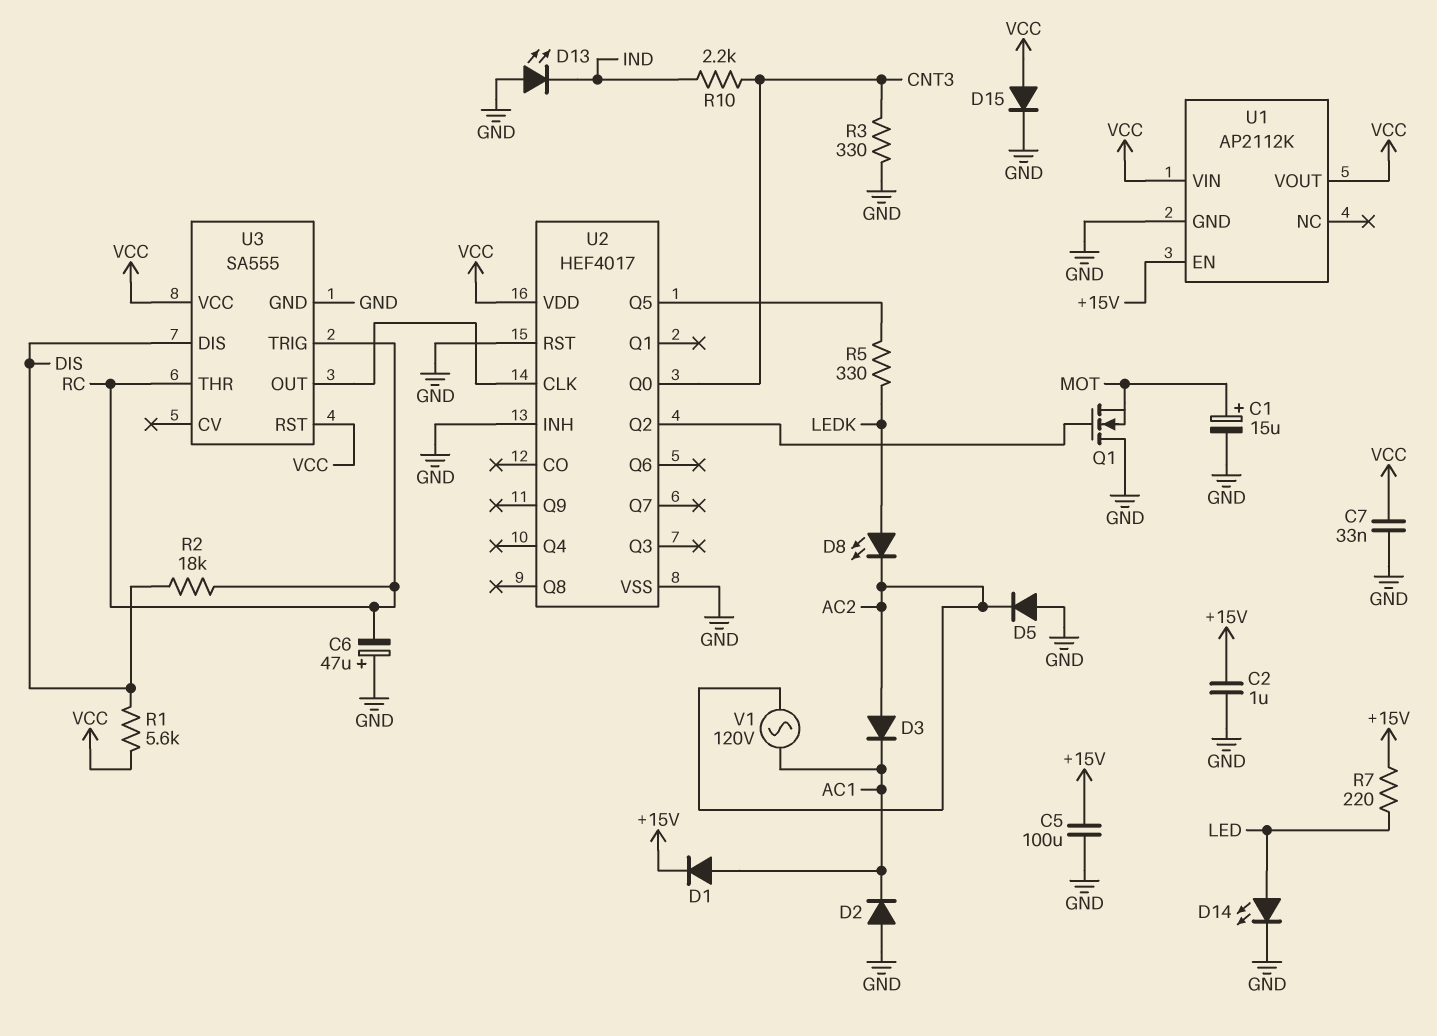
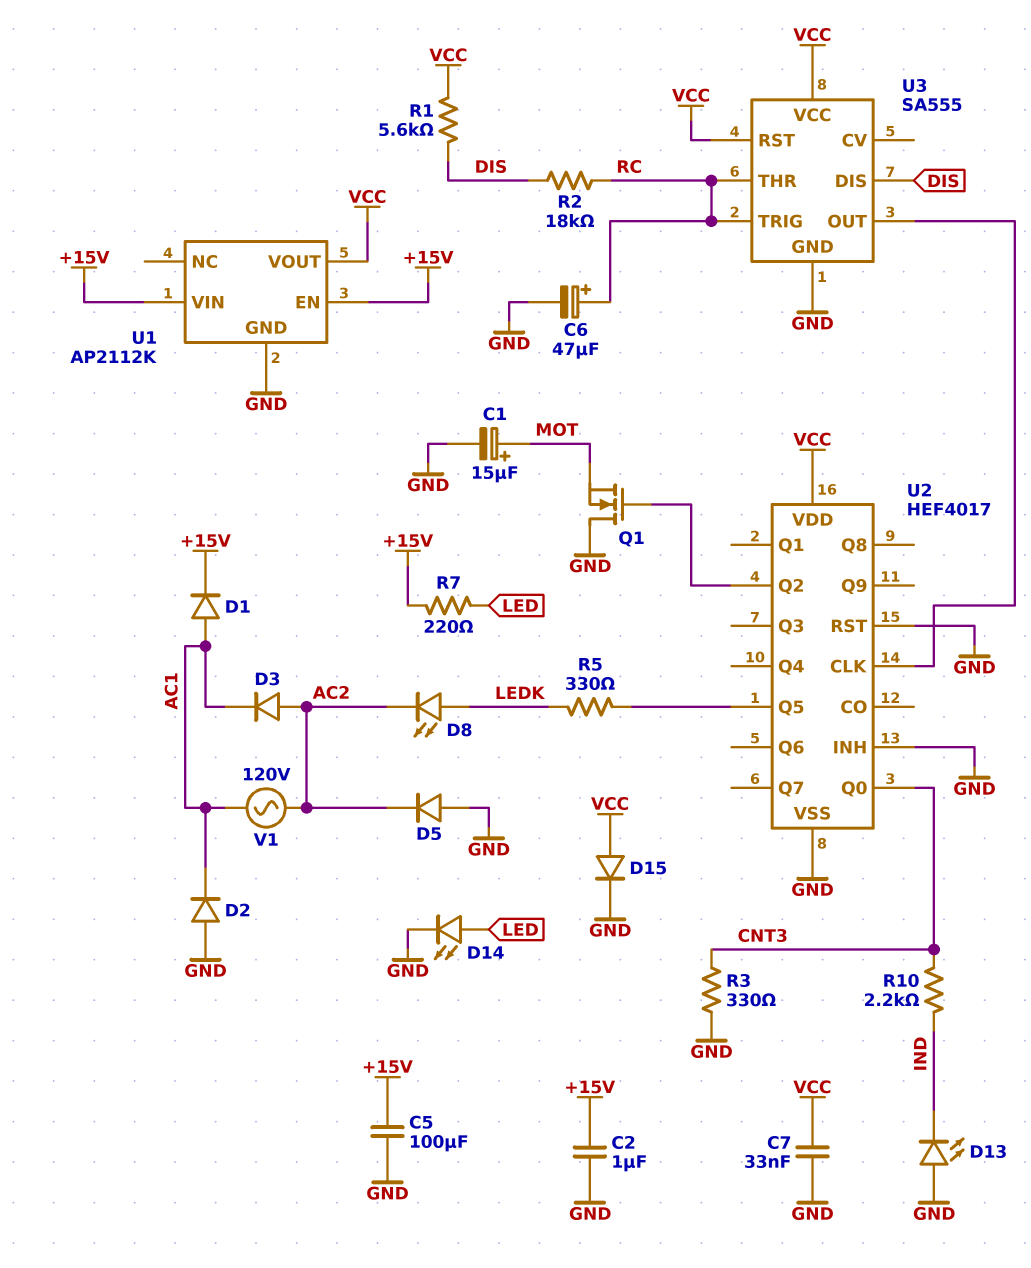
C6: 47uF (plus GND, minus RC) -> 47uF (plus RC, minus GND)
U1 pin VIN: VCC -> +15V

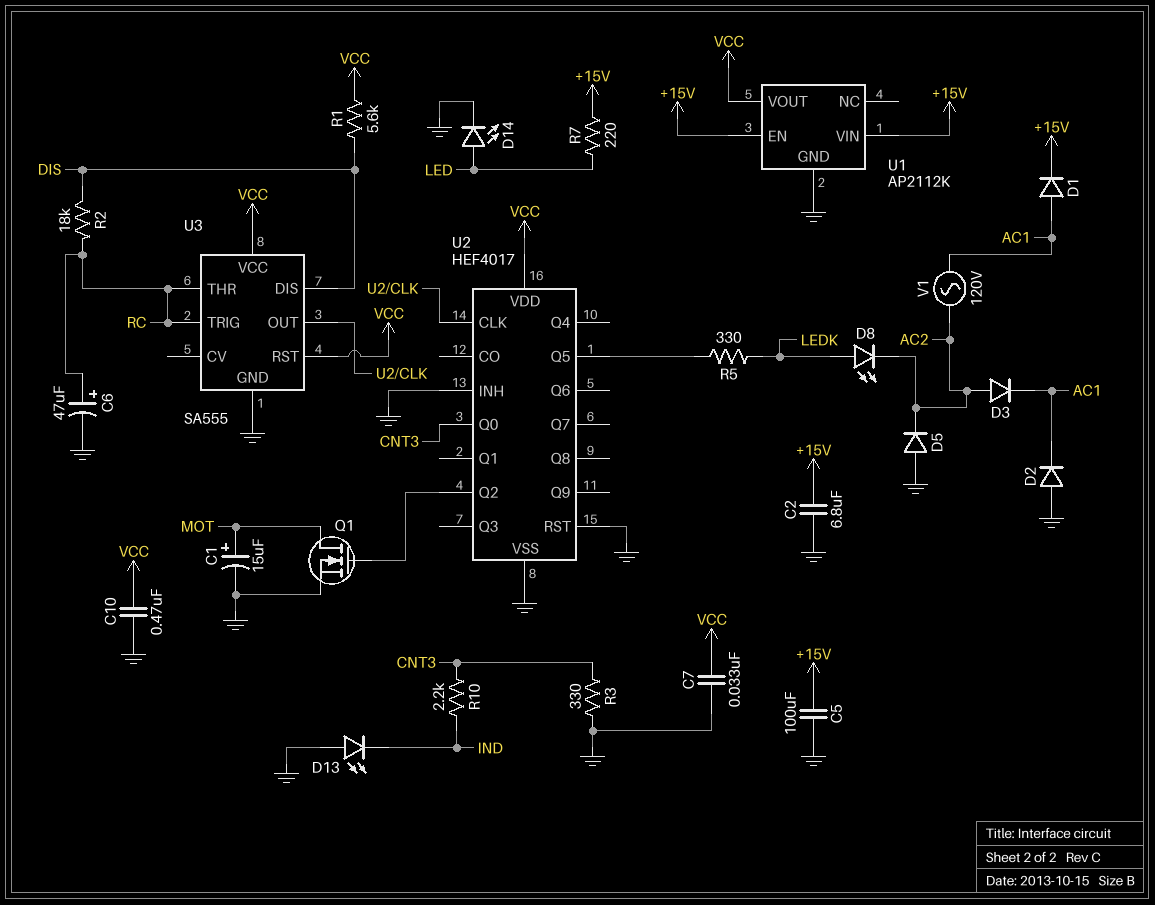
C2: 1uF (+15V, GND) -> 6.8uF (+15V, GND)
C10: none -> 470nF (GND, VCC)
D15: diode (A VCC, K GND) -> none
Q1: NMOS (G U2/Q2, D GND, S MOT) -> NMOS (G U2/Q2, D MOT, S GND)

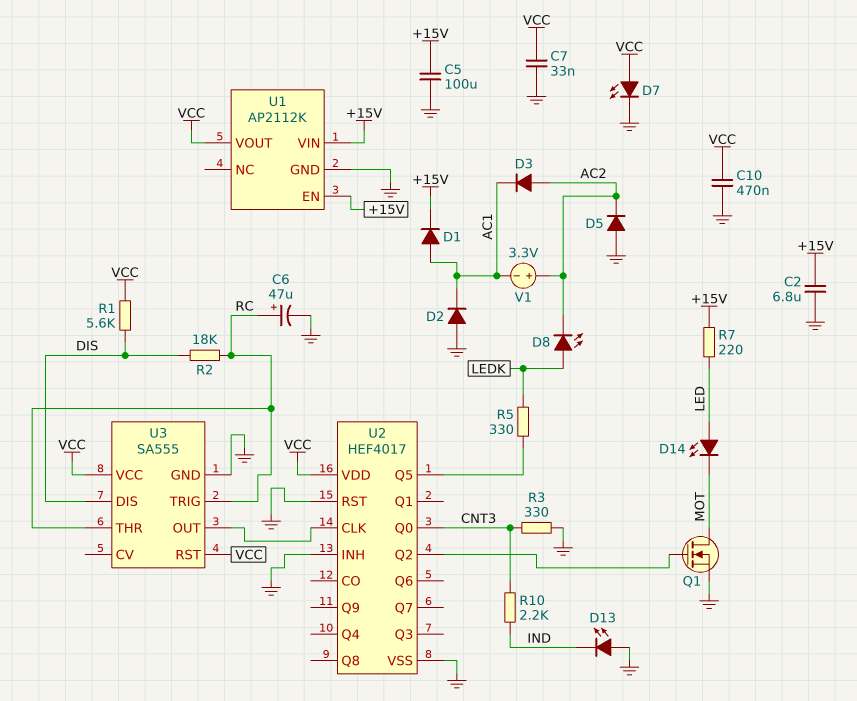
C1: 15uF (plus MOT, minus GND) -> none
D7: none -> LED (A VCC, K GND)
D14: LED (A LED, K GND) -> LED (A LED, K MOT)
V1: AC 120V (AC1, AC2) -> 3.3V (plus AC2, minus AC1)

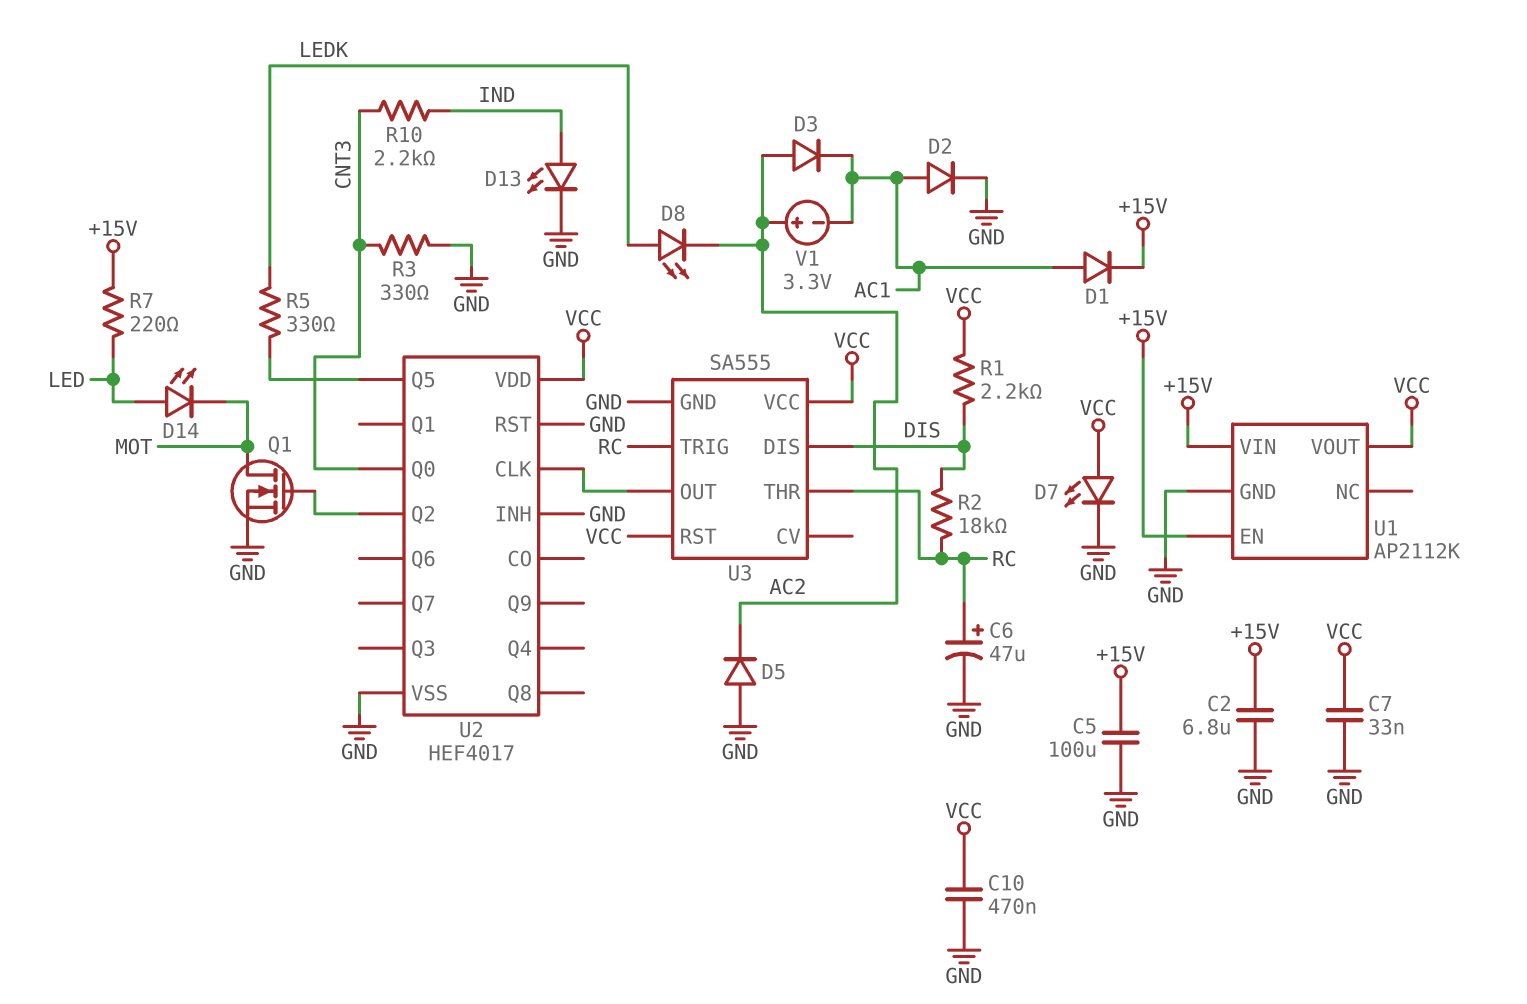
D2: diode (A GND, K AC1) -> diode (A AC1, K GND)
D13: LED (A GND, K IND) -> LED (A IND, K GND)
R1: 5.6k (DIS, VCC) -> 2.2k (DIS, VCC)

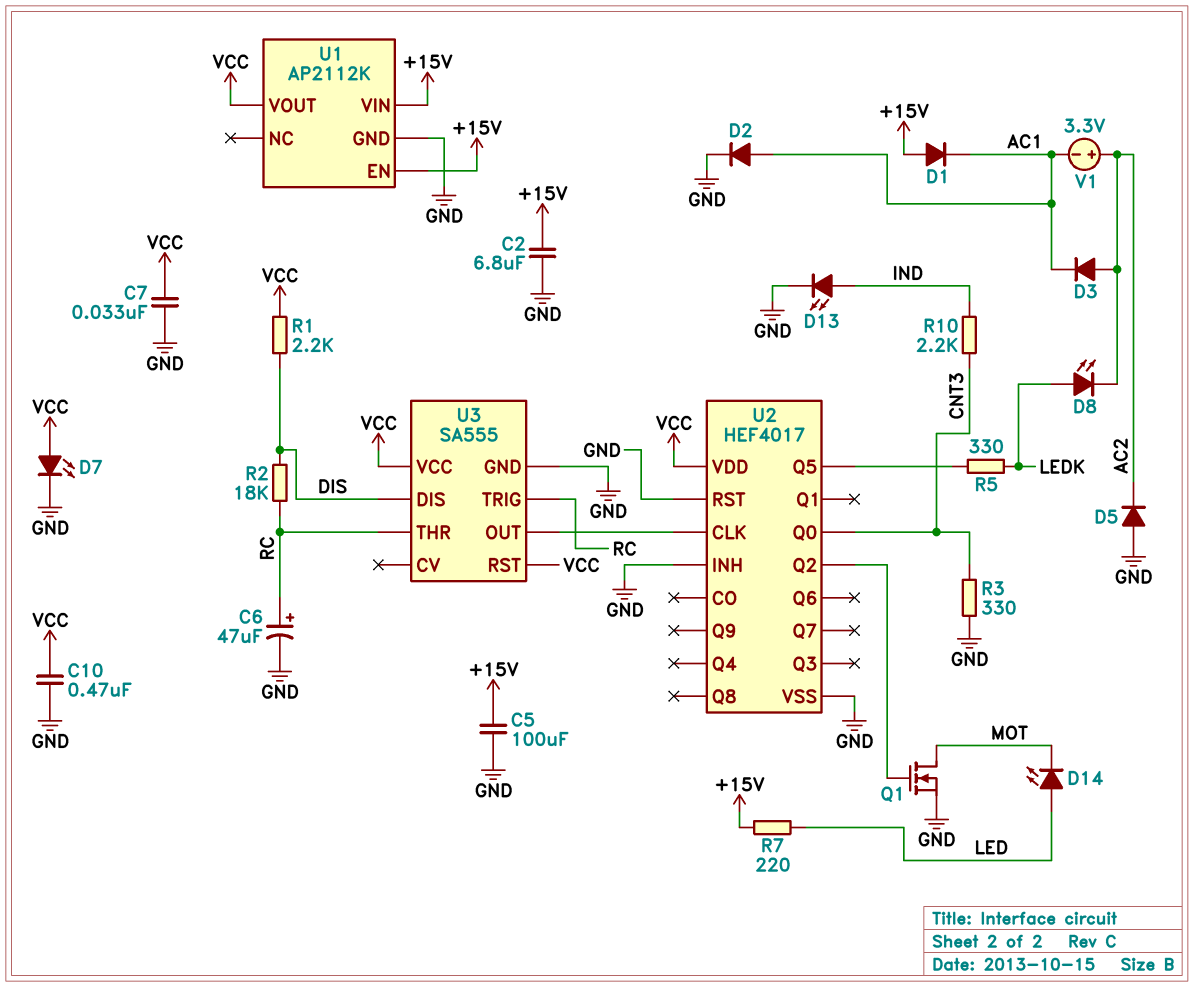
D1: diode (A AC1, K +15V) -> diode (A +15V, K AC1)

